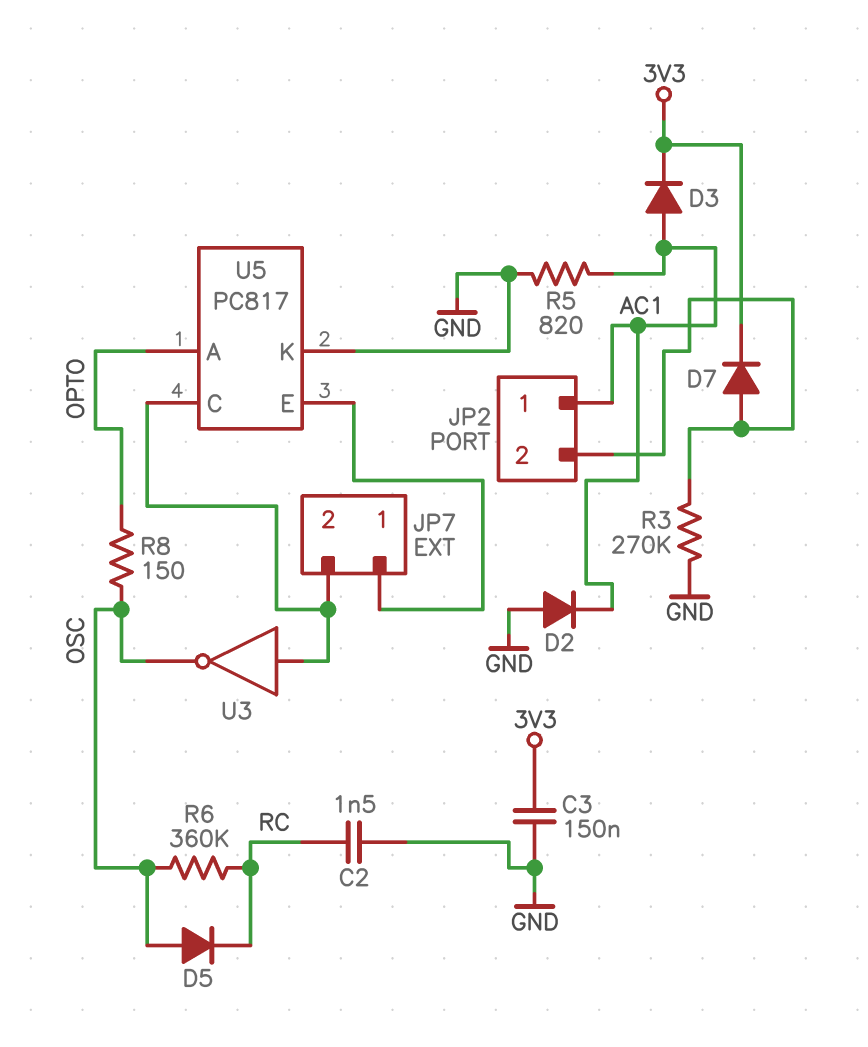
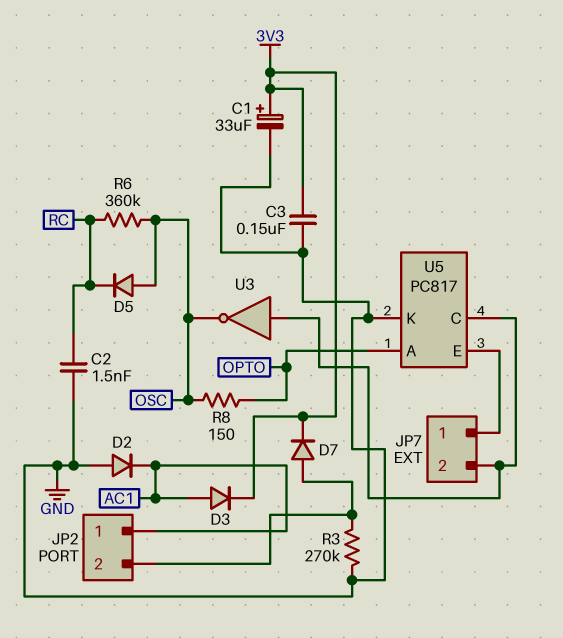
C1: none -> 33uF (plus 3V3, minus GND)
R5: 820 (AC1, GND) -> none

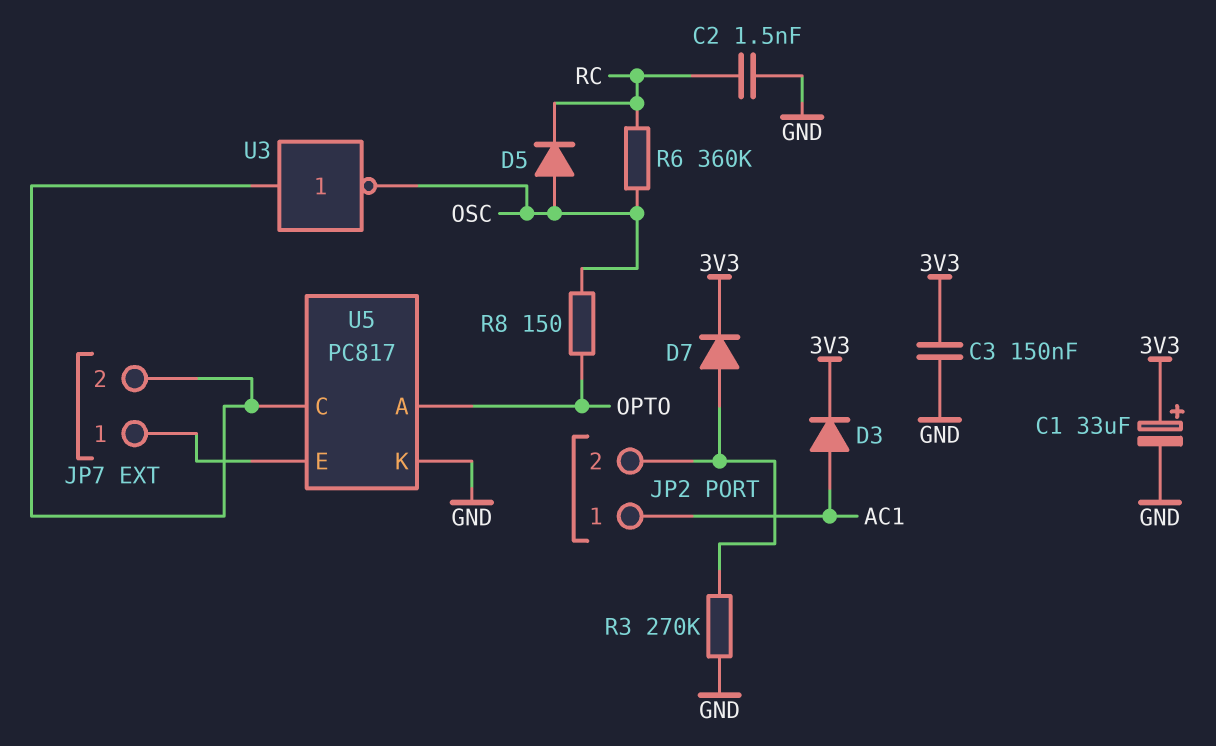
D2: diode (A GND, K AC1) -> none

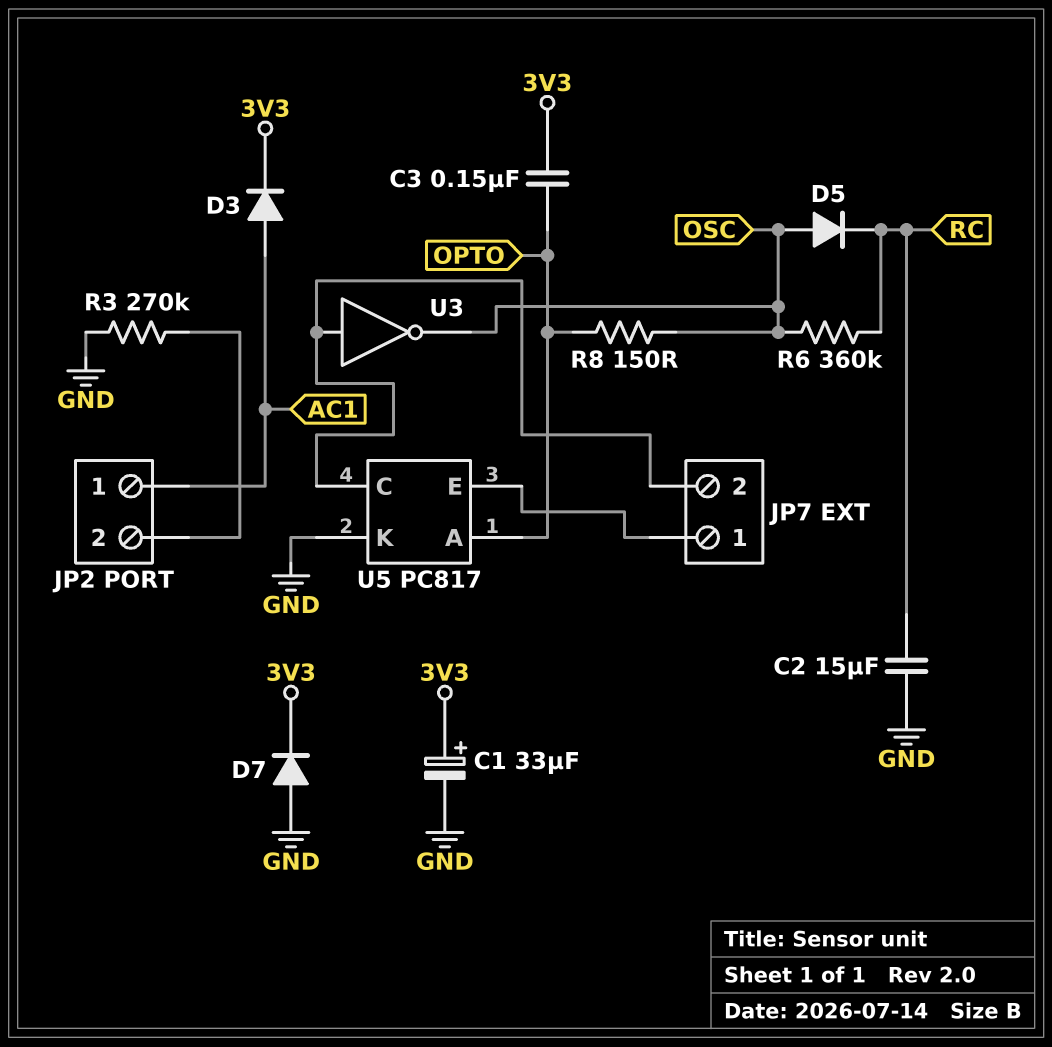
C2: 1.5nF (GND, RC) -> 15uF (GND, RC)
C3: 150nF (3V3, GND) -> 150nF (3V3, OPTO)
D7: diode (A JP2/2, K 3V3) -> diode (A GND, K 3V3)

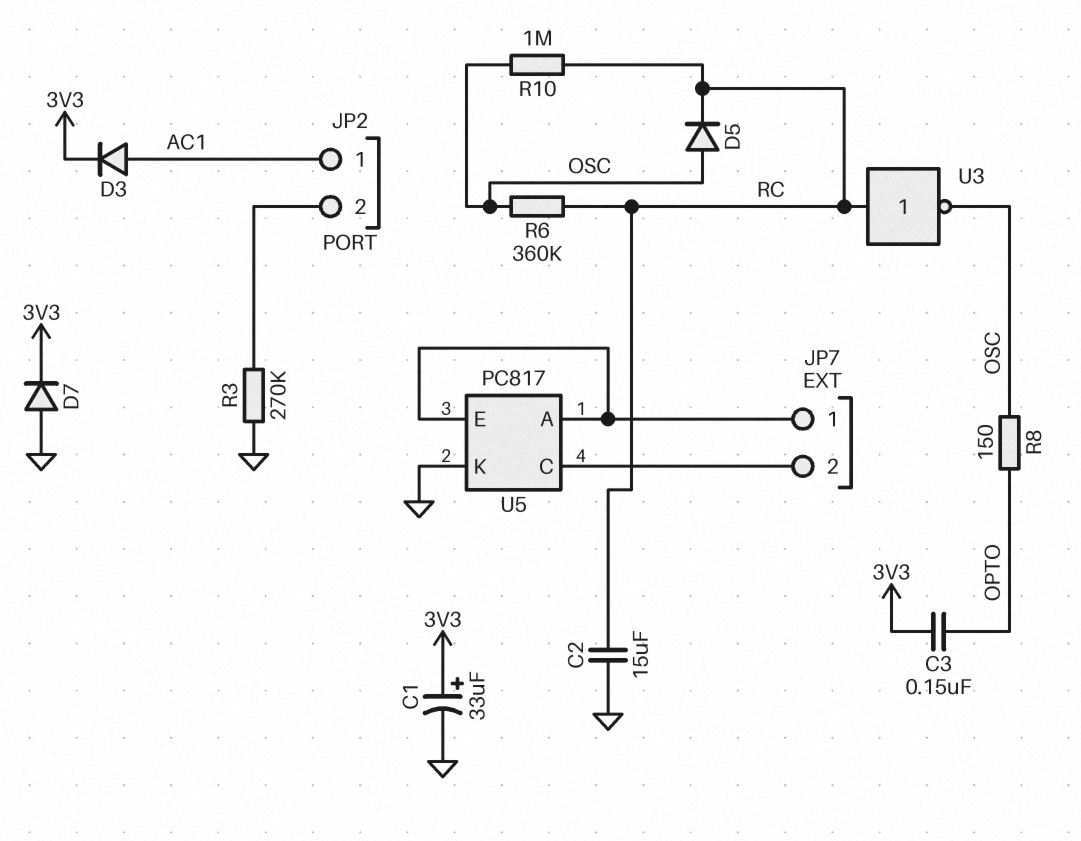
R10: none -> 1M (OSC, RC)
U3: NOT (in JP7/2, out OSC) -> NOT (in RC, out OSC)
U5 pin A: OPTO -> JP7/1

